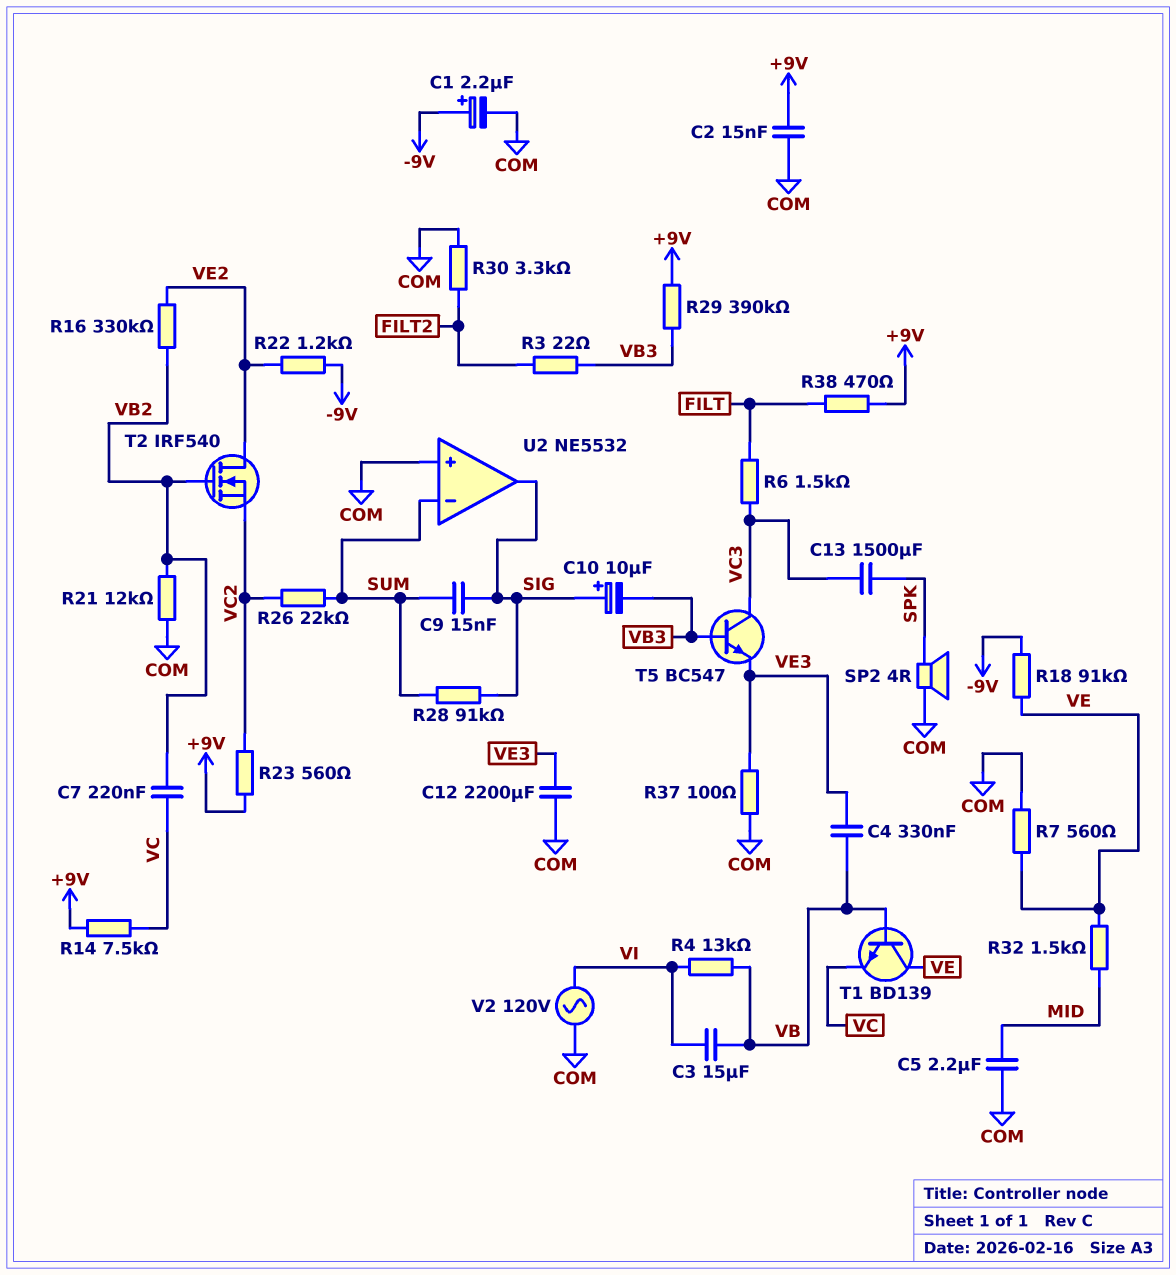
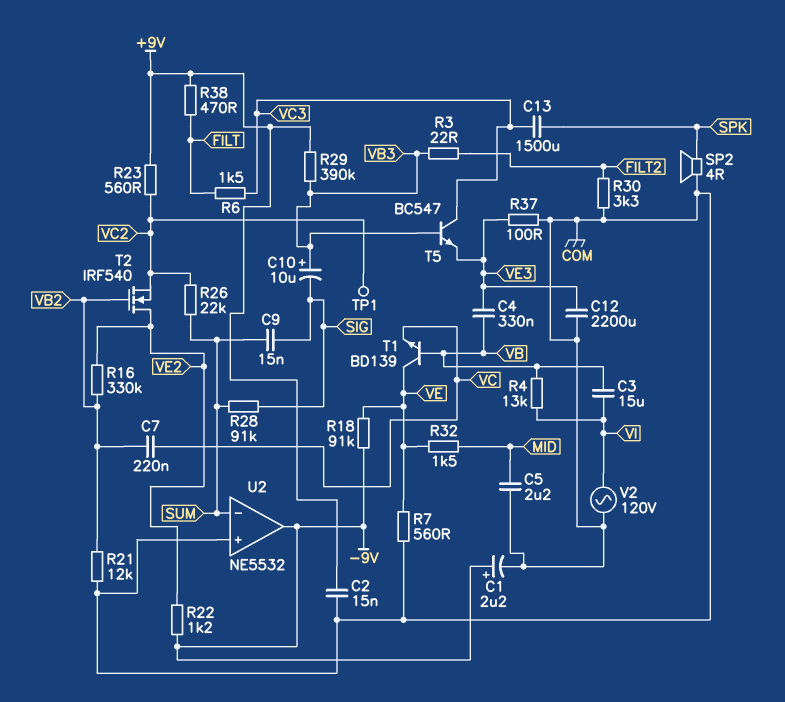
C10: 10uF (plus SIG, minus VB3) -> 10uF (plus VB3, minus SIG)
R14: 7.5k (+9V, VC) -> none
TP1: none -> test point (VC2)
U2 pin out: SIG -> -9V

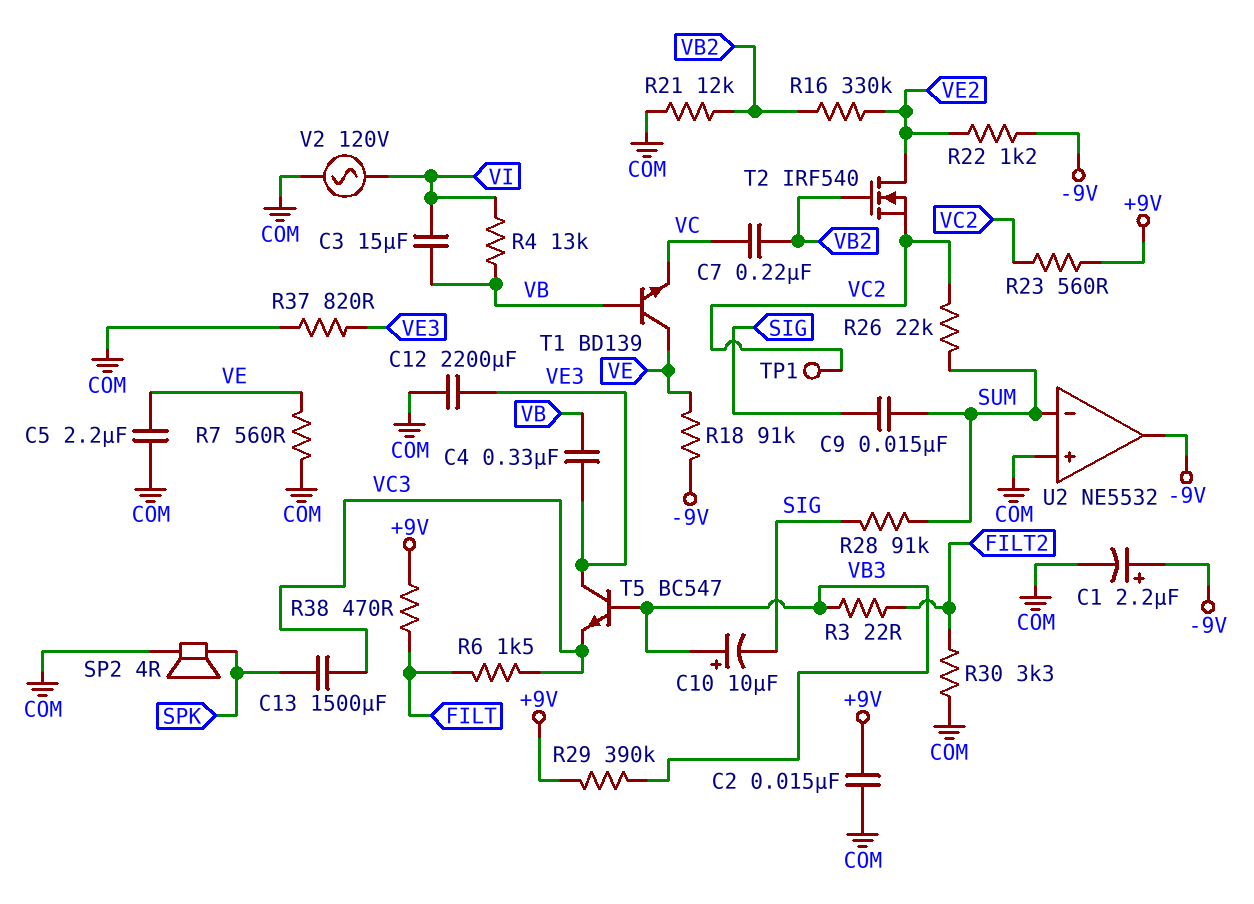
C5: 2.2uF (COM, MID) -> 2.2uF (COM, VE)
R32: 1.5k (MID, VE) -> none
R37: 100 (COM, VE3) -> 820 (COM, VE3)
T5: NPN BC547 (B VB3, C VC3, E VE3) -> NPN BC547 (B VB3, C VE3, E VC3)

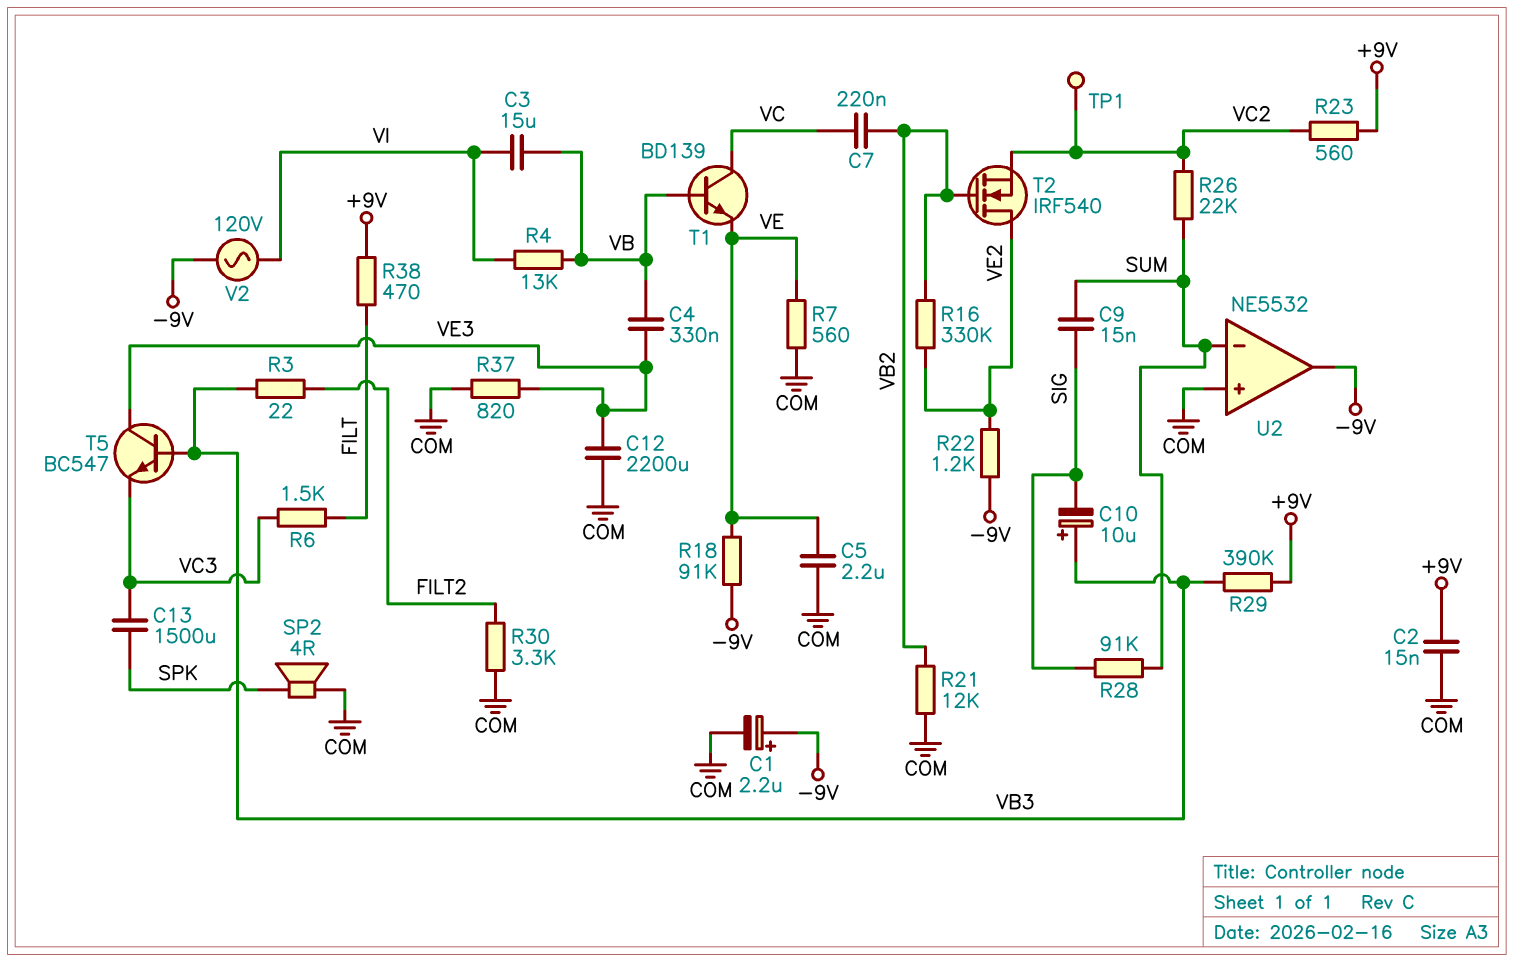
T1: NPN BD139 (B VB, C VE, E VC) -> NPN BD139 (B VB, C VC, E VE)
V2: AC 120V (COM, VI) -> AC 120V (-9V, VI)

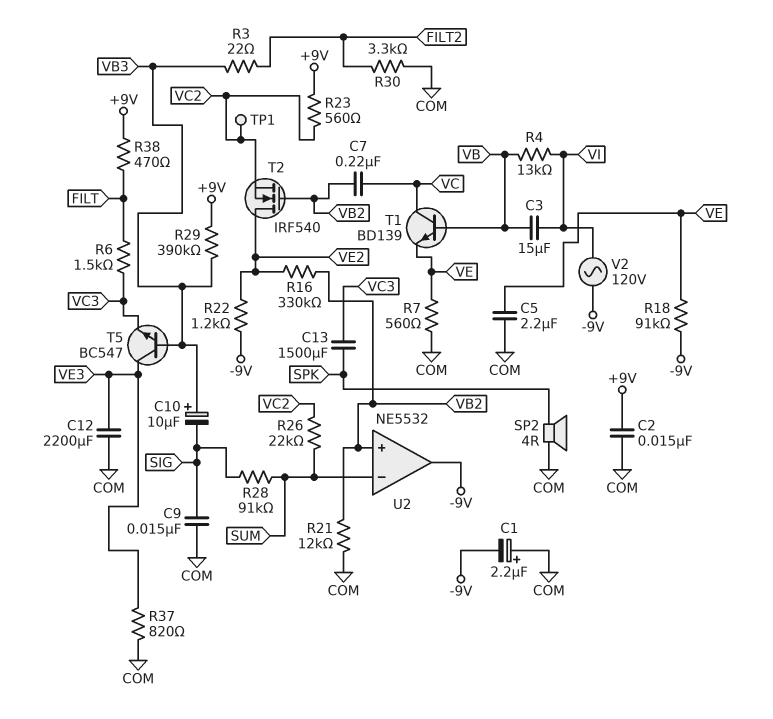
C1: 2.2uF (plus -9V, minus COM) -> 2.2uF (plus COM, minus -9V)
C4: 330nF (VB, VE3) -> none
C9: 15nF (SIG, SUM) -> 15nF (COM, SIG)
U2 pin in+: COM -> VB2

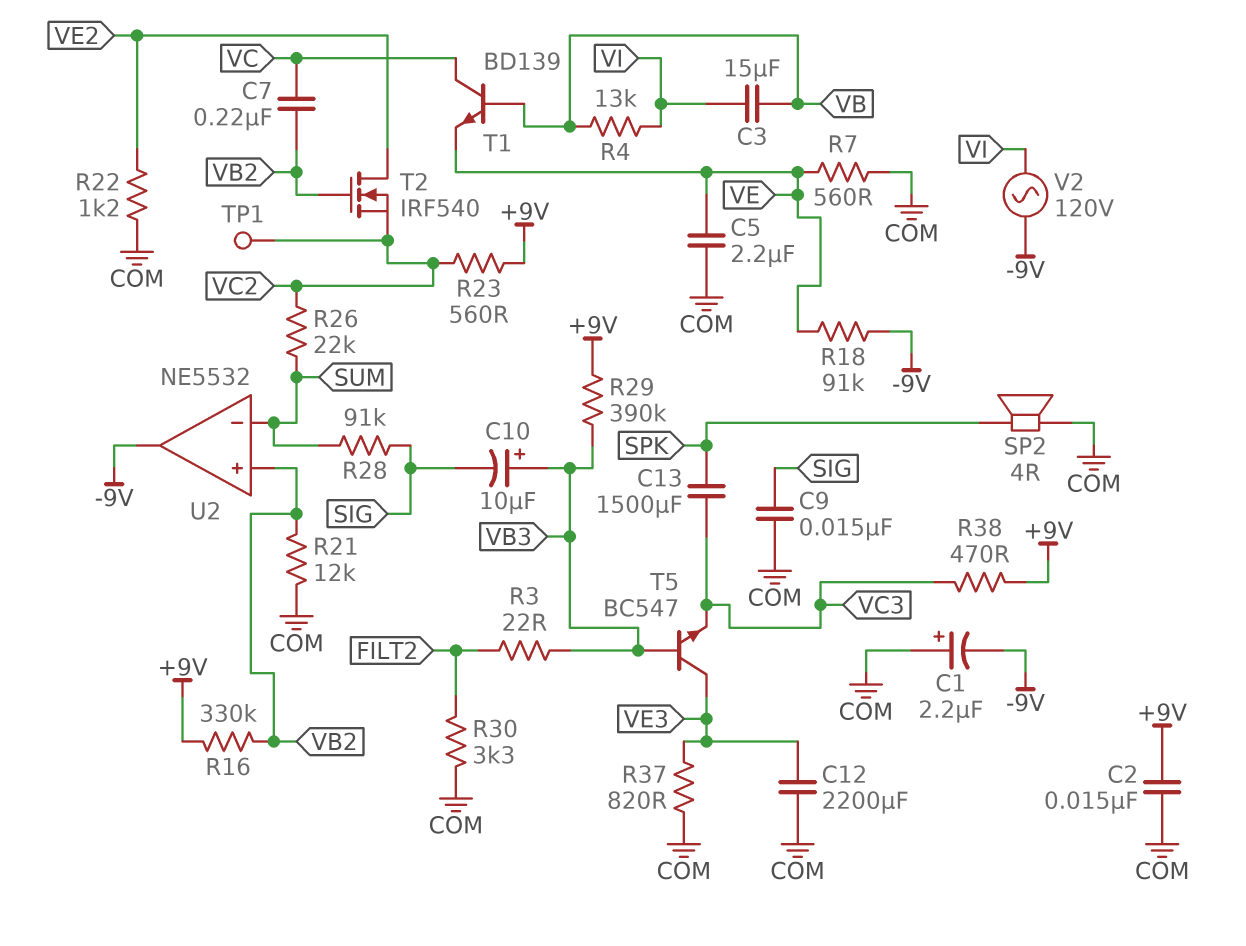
R6: 1.5k (FILT, VC3) -> none
R16: 330k (VB2, VE2) -> 330k (+9V, VB2)
R22: 1.2k (-9V, VE2) -> 1.2k (COM, VE2)
R38: 470 (+9V, FILT) -> 470 (+9V, VC3)

